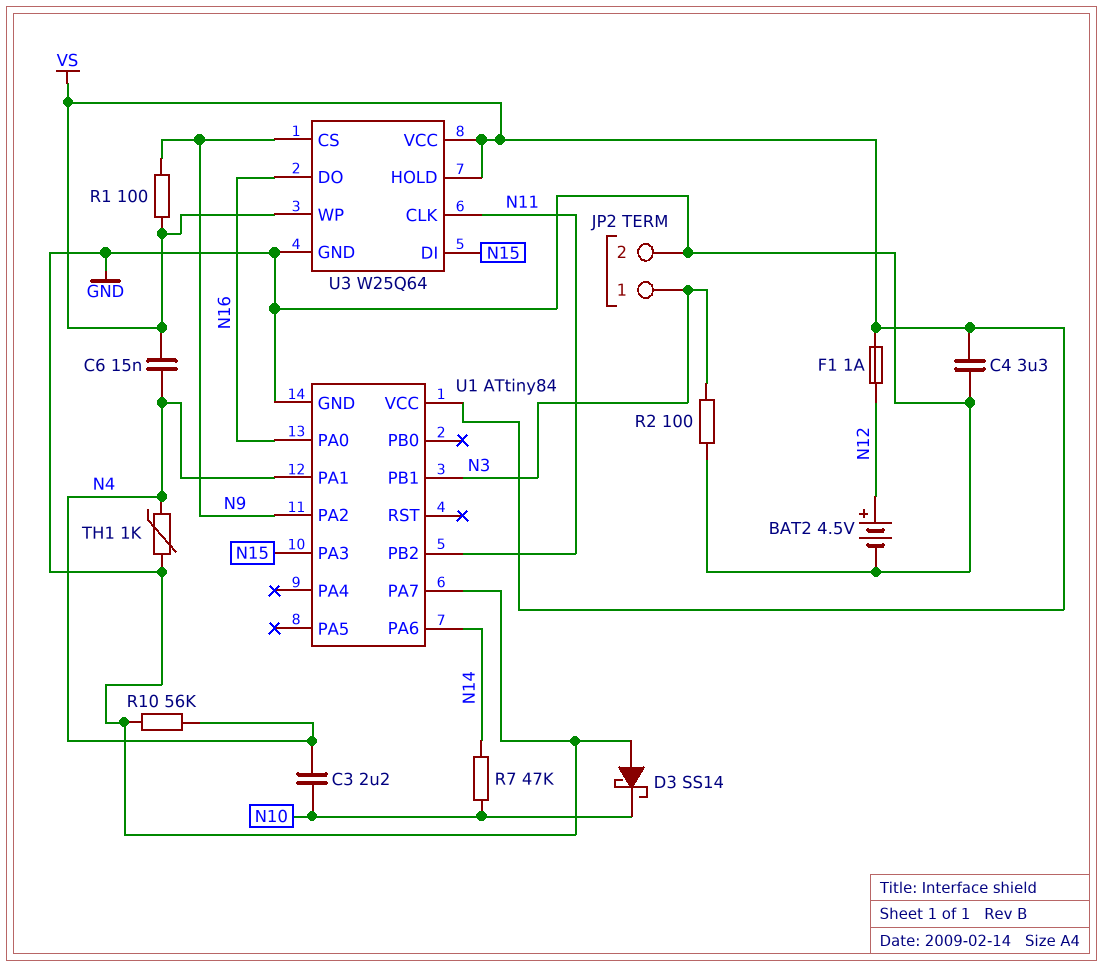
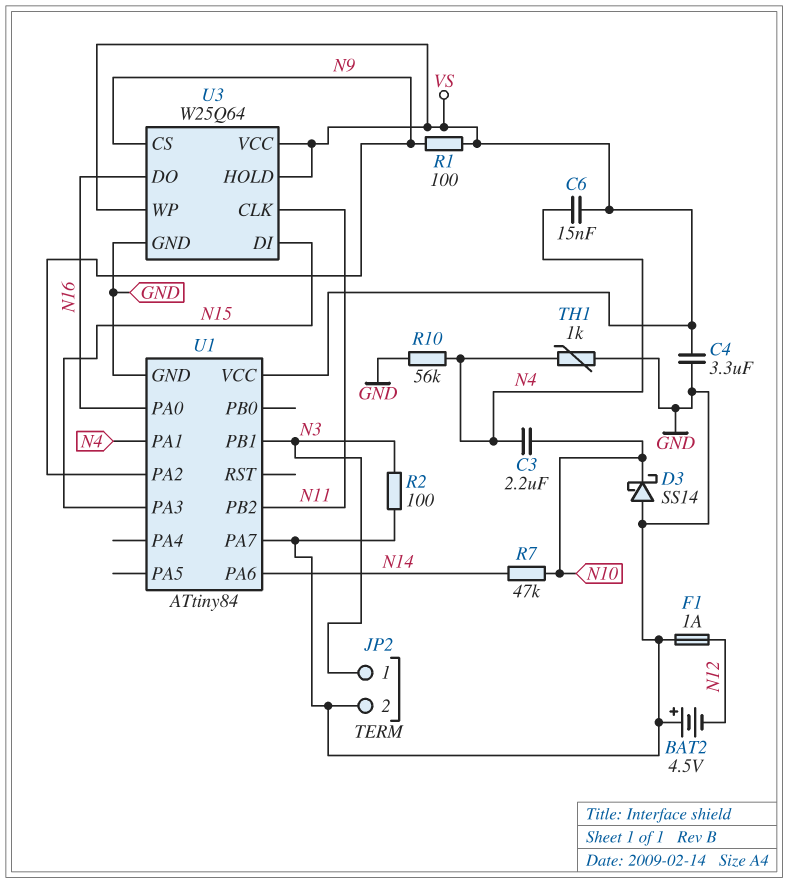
BAT2: 4.5V (plus N12, minus GND) -> 4.5V (plus GND, minus N12)
F1: 1A (N12, VS) -> 1A (GND, N12)

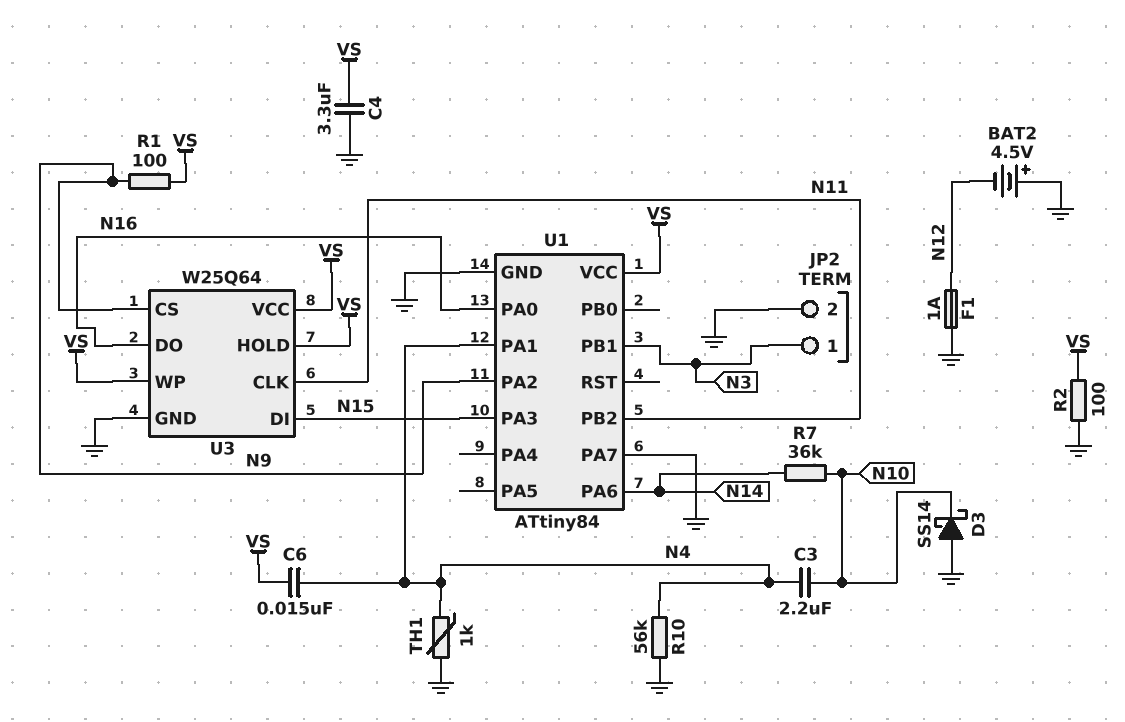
R2: 100 (GND, N3) -> 100 (GND, VS)
R7: 47k (N10, N14) -> 36k (N10, N14)

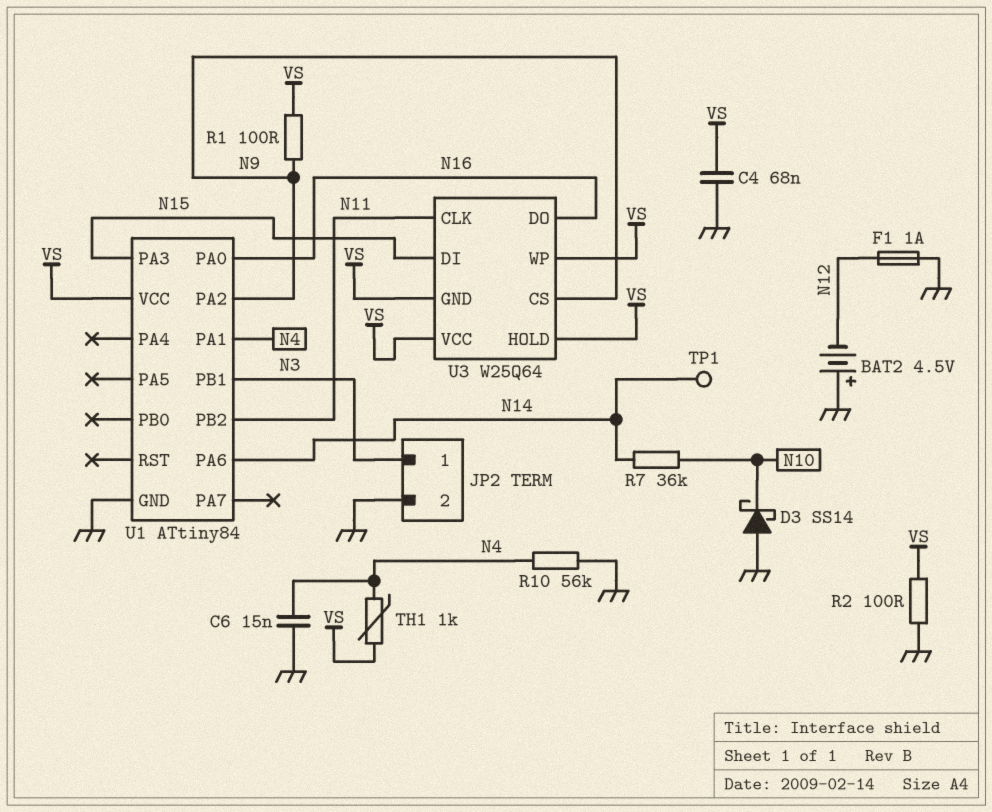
C3: 2.2uF (N4, N10) -> none
C4: 3.3uF (GND, VS) -> 68nF (GND, VS)
C6: 15nF (N4, VS) -> 15nF (GND, N4)
TH1: 1k (GND, N4) -> 1k (N4, VS)
TP1: none -> test point (N14)
U1 pin PA7: GND -> none
U3 pin GND: GND -> VS

